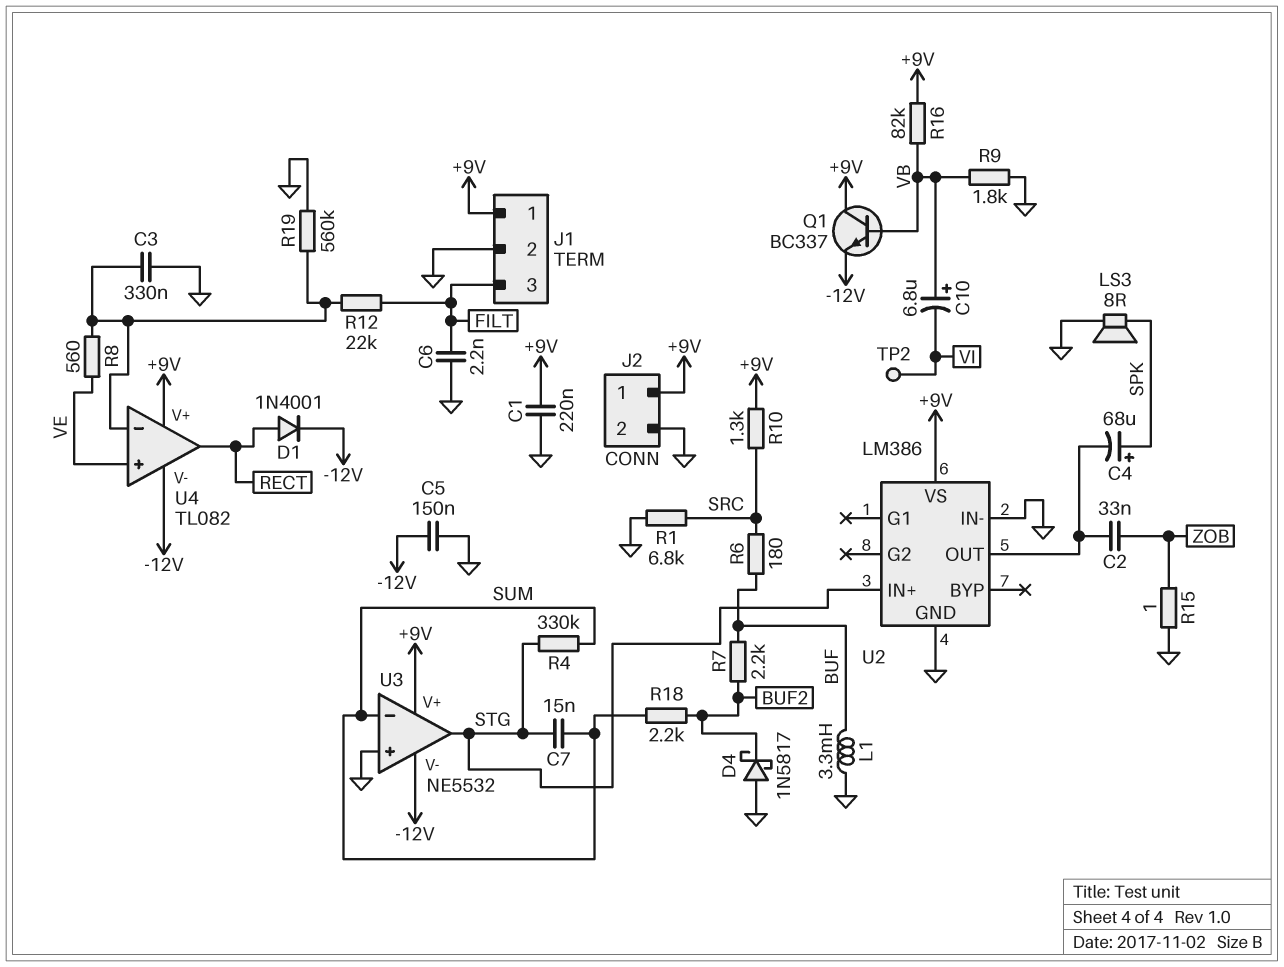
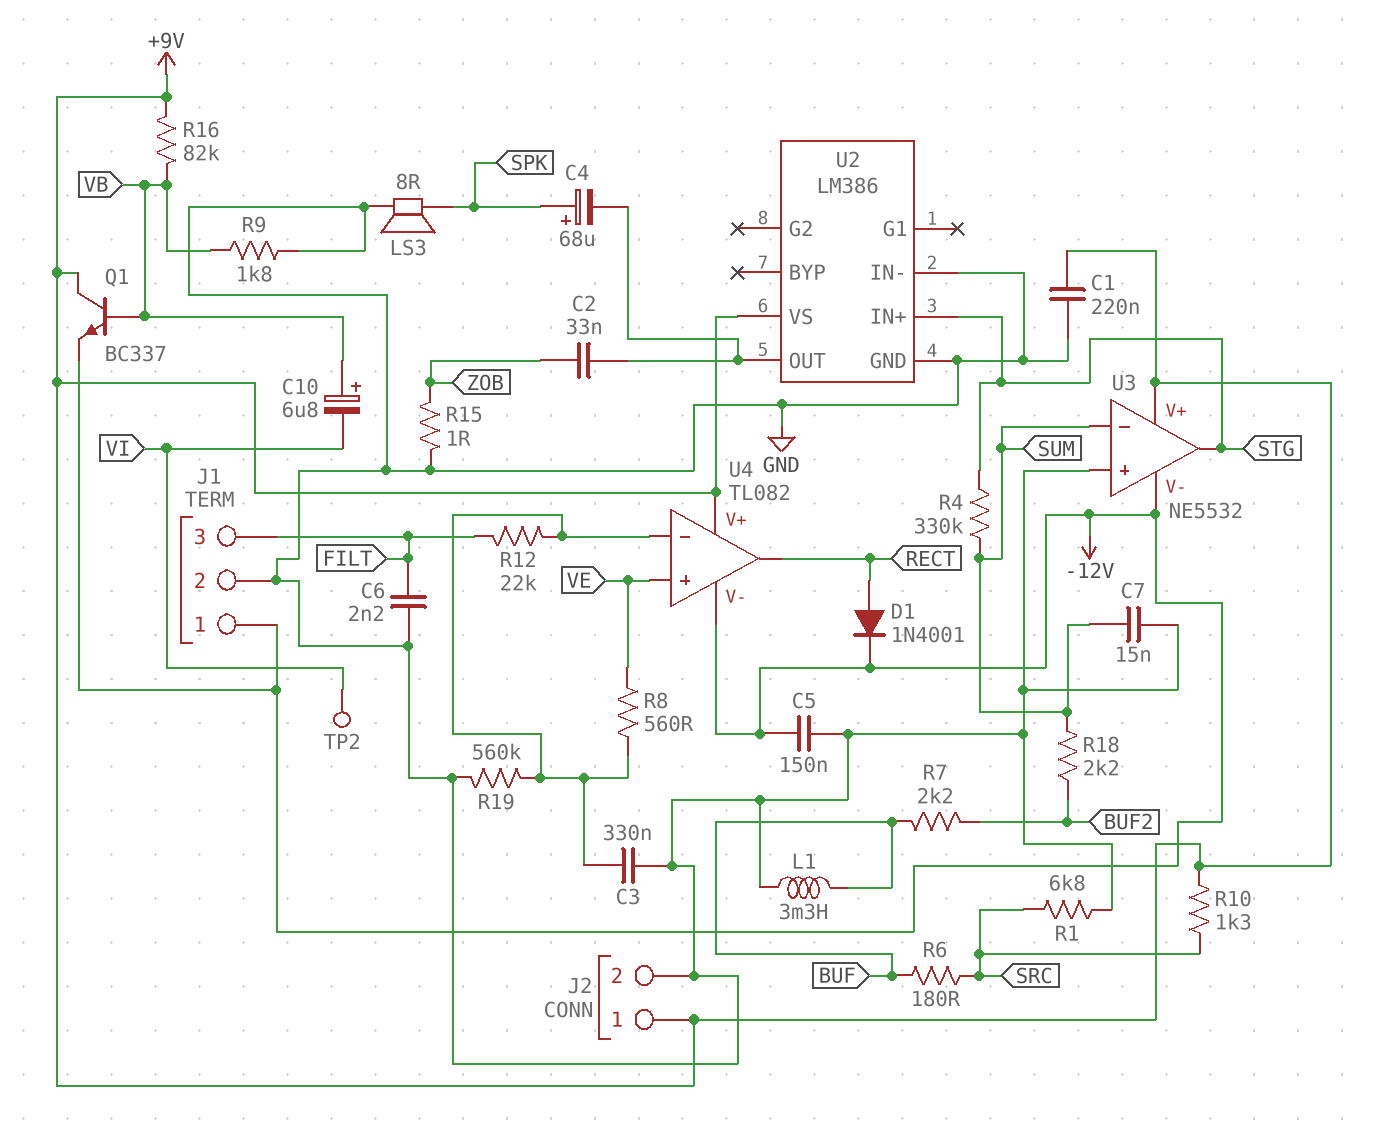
C7: 15nF (STG, SUM) -> 15nF (GND, SUM)
D4: schottky 1N5817 (A GND, K BUF2) -> none
J1 pin 1: +9V -> -12V

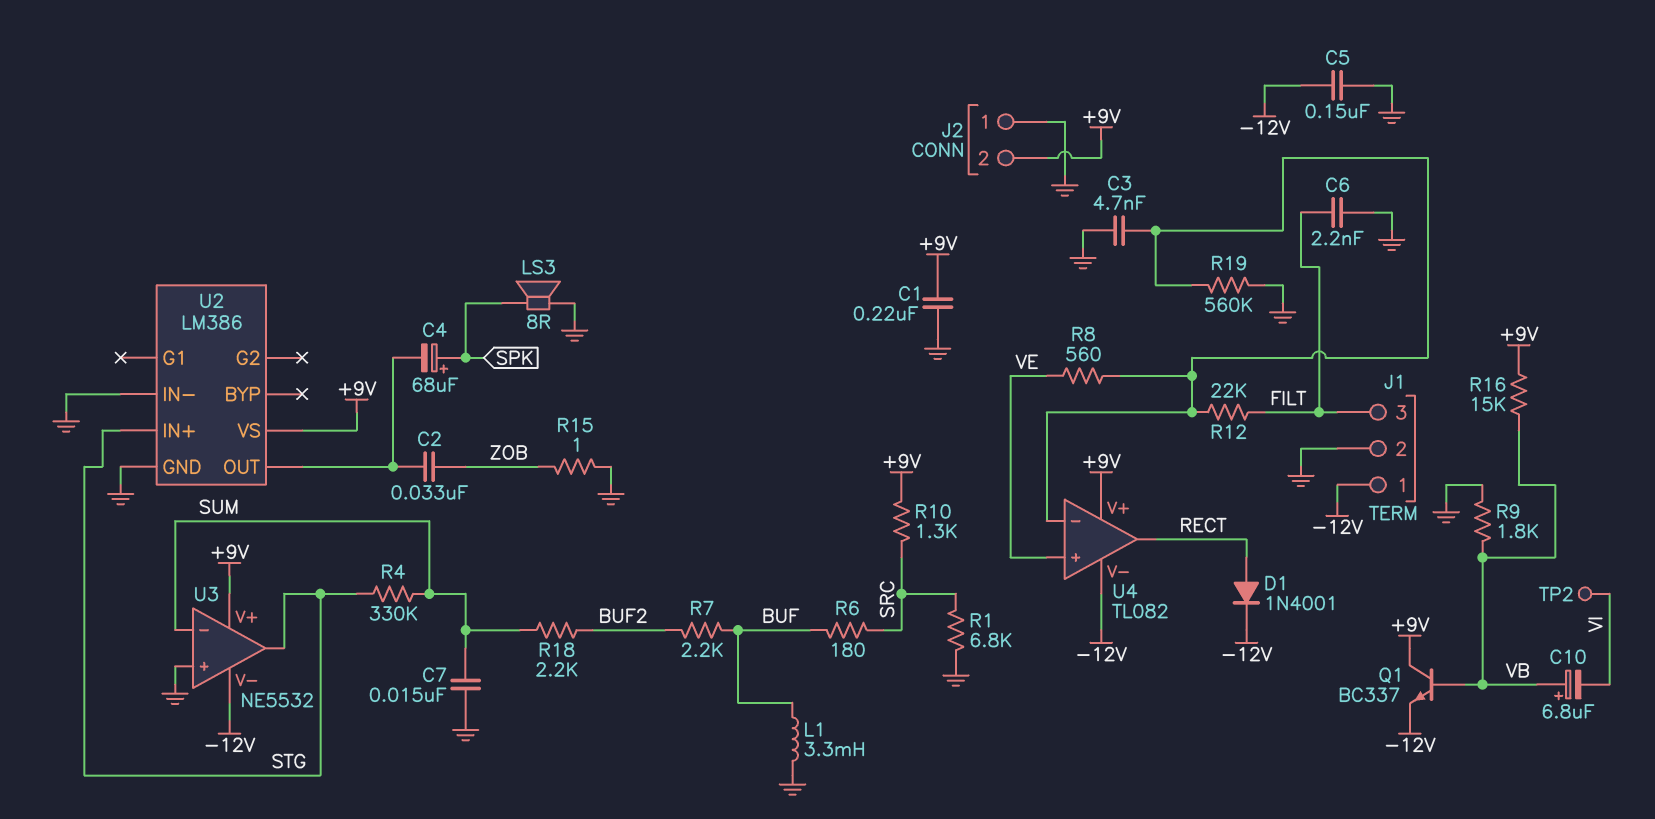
C3: 330nF (GND, U4/in-) -> 4.7nF (GND, U4/in-)
J2 pin 1: +9V -> GND
J2 pin 2: GND -> +9V
R16: 82k (+9V, VB) -> 15k (+9V, VB)

